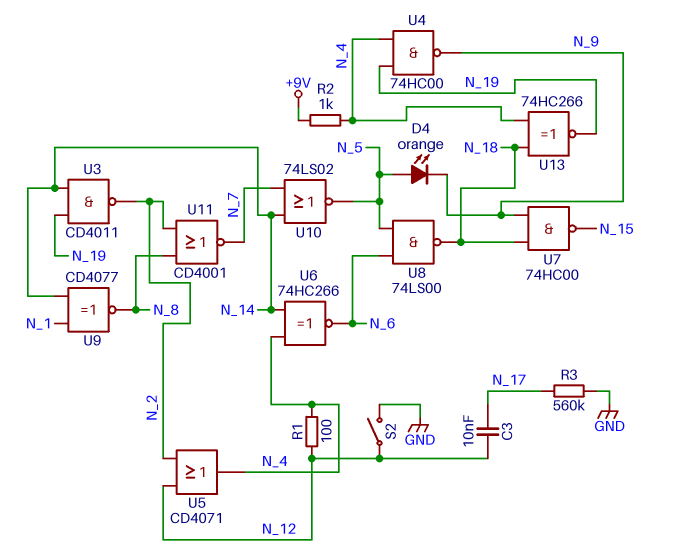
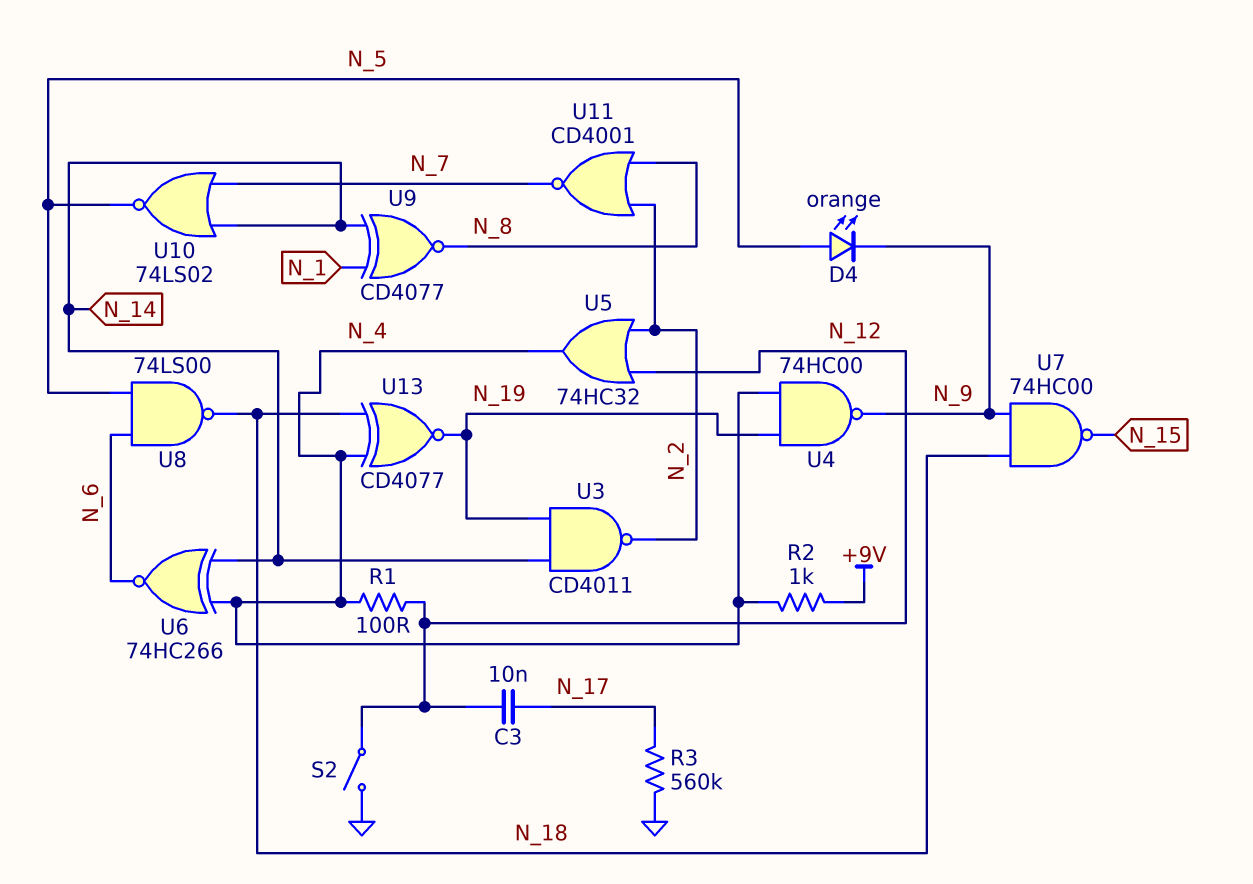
U5: OR CD4071 (in N_2, in N_12, out N_4) -> OR 74HC32 (in N_2, in N_12, out N_4)
U13: XNOR 74HC266 (in N_4, in N_18, out N_19) -> XNOR CD4077 (in N_4, in N_18, out N_19)

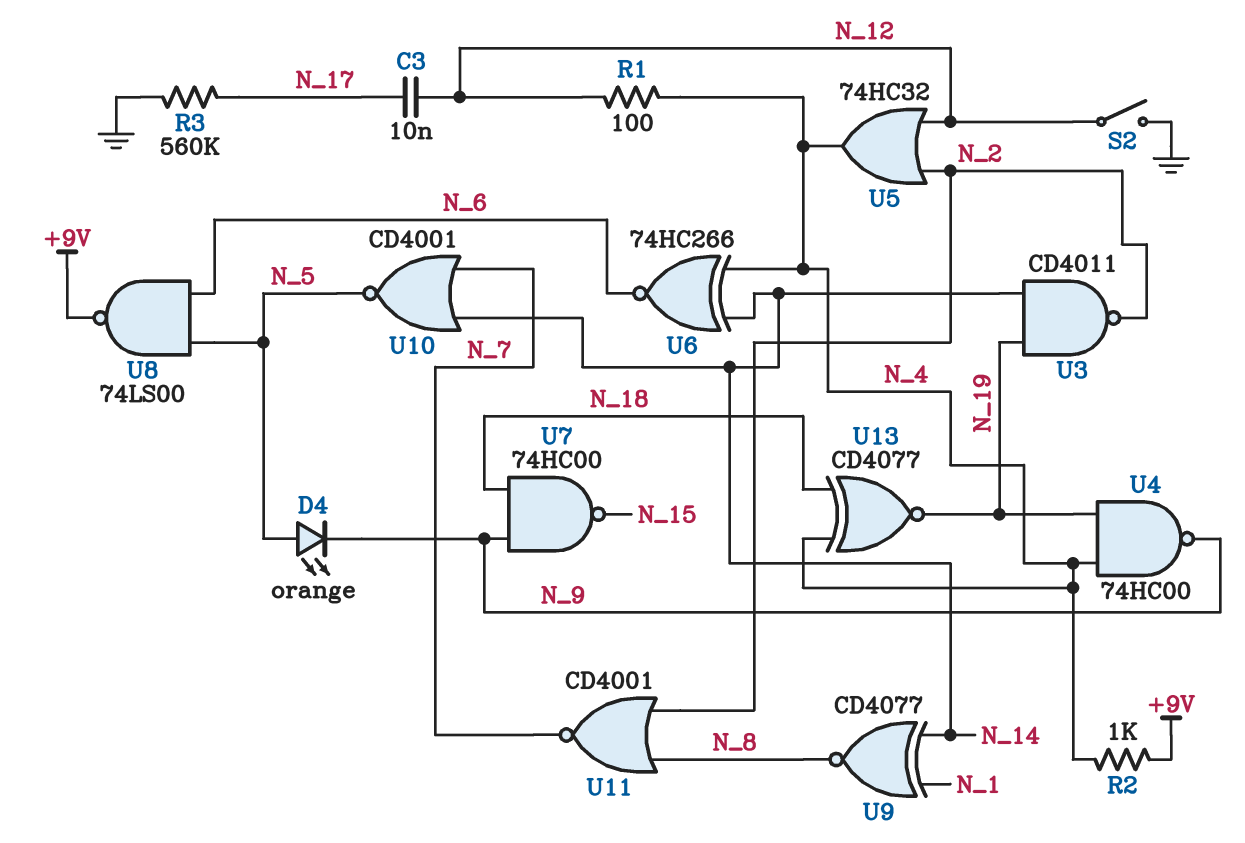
U8: NAND 74LS00 (in N_5, in N_6, out N_18) -> NAND 74LS00 (in N_5, in N_6, out +9V)
U10: NOR 74LS02 (in N_7, in N_14, out N_5) -> NOR CD4001 (in N_7, in N_14, out N_5)

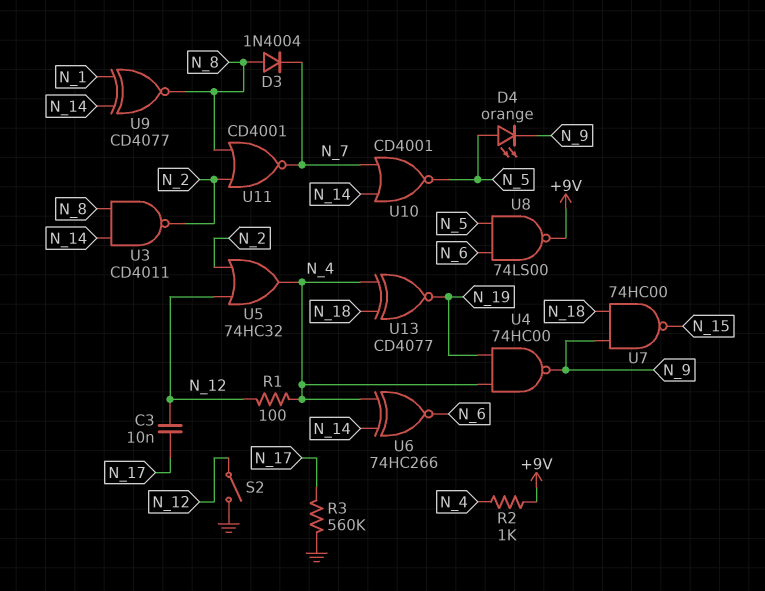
D3: none -> diode 1N4004 (A N_8, K N_7)
U3: NAND CD4011 (in N_14, in N_19, out N_2) -> NAND CD4011 (in N_8, in N_14, out N_2)

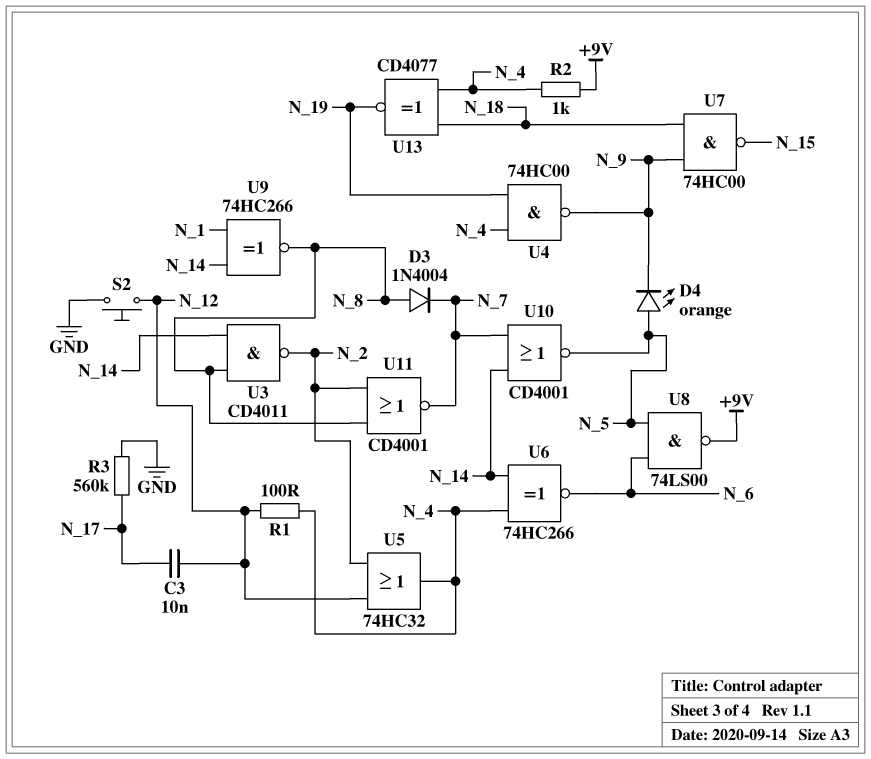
S2: switch (GND, N_12) -> button (GND, N_12)
U9: XNOR CD4077 (in N_1, in N_14, out N_8) -> XNOR 74HC266 (in N_1, in N_14, out N_8)

